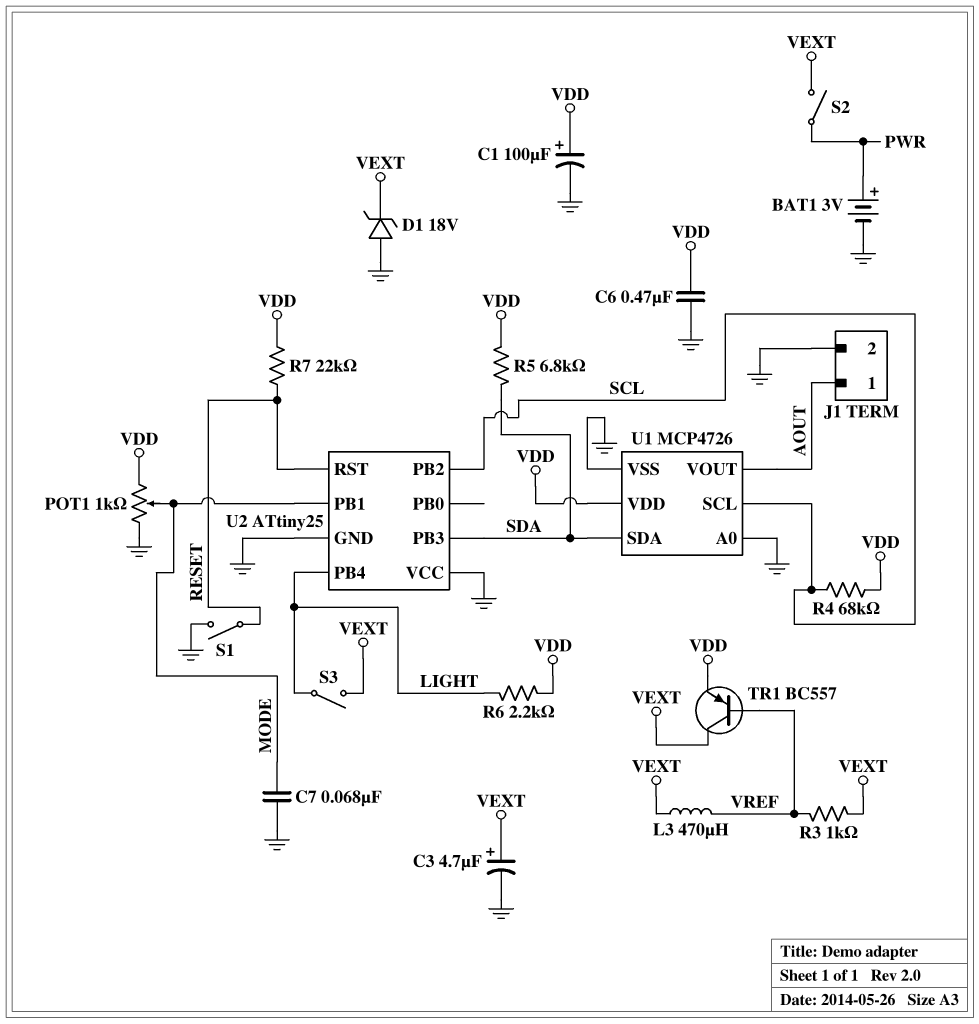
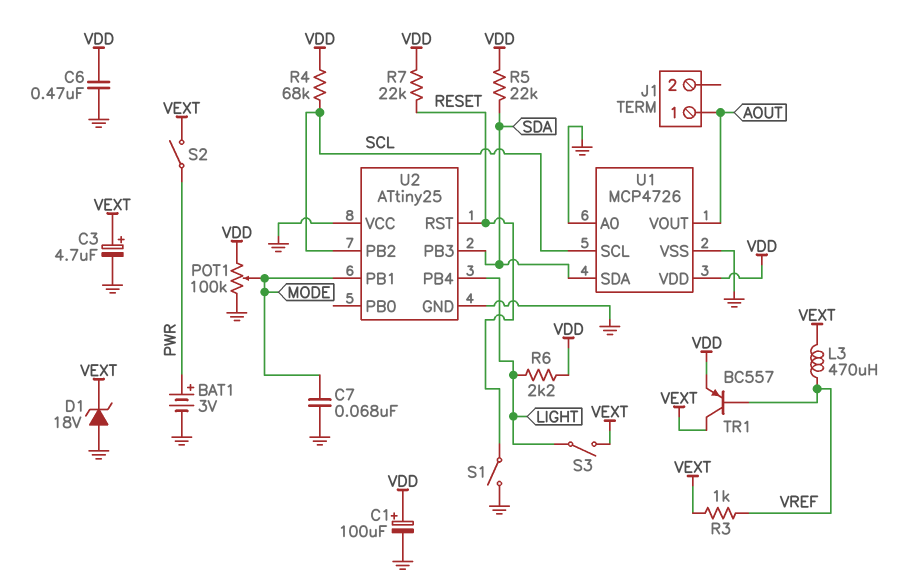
J1 pin 2: GND -> none
POT1: 1k (GND, VDD, wiper MODE) -> 100k (GND, VDD, wiper MODE)
R5: 6.8k (SDA, VDD) -> 22k (SDA, VDD)

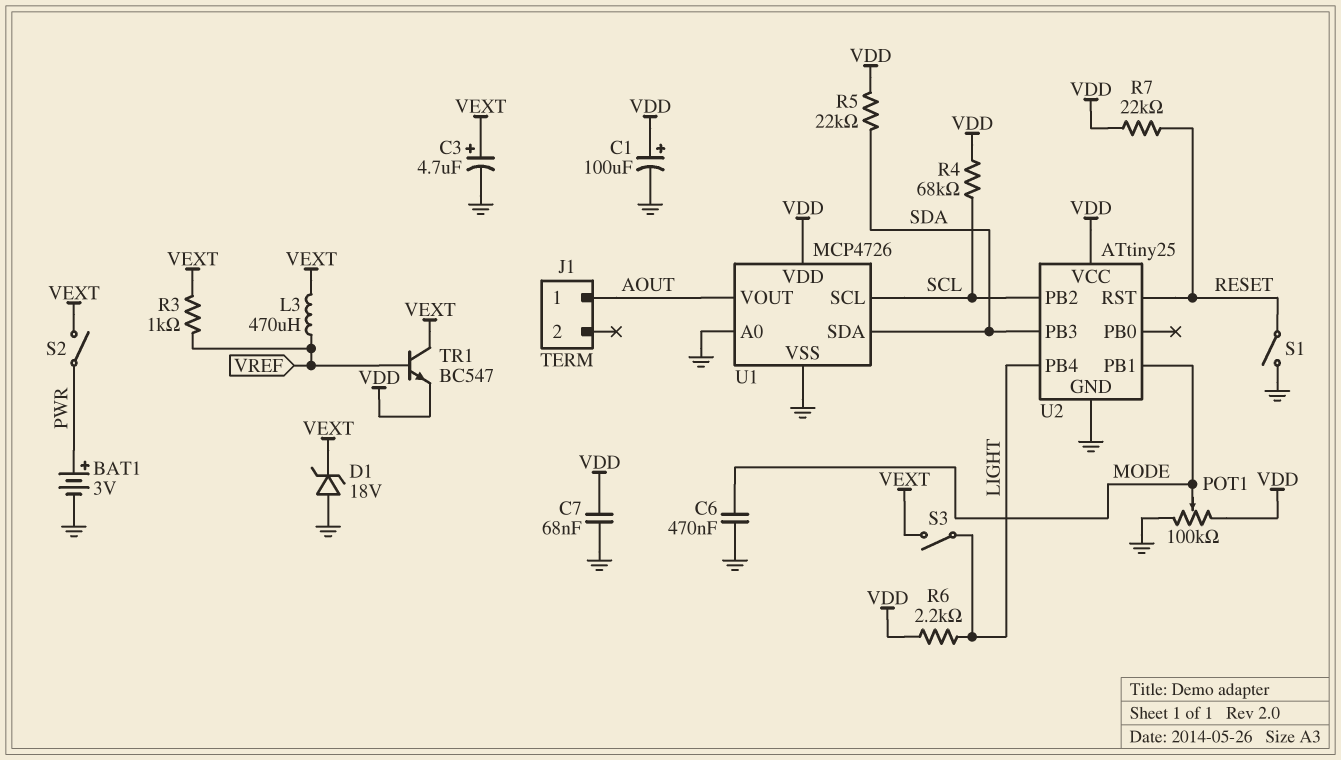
C6: 470nF (GND, VDD) -> 470nF (GND, MODE)
C7: 68nF (GND, MODE) -> 68nF (GND, VDD)
TR1: PNP BC557 (B VREF, C VEXT, E VDD) -> NPN BC547 (B VREF, C VEXT, E VDD)
U2 pin VCC: GND -> VDD

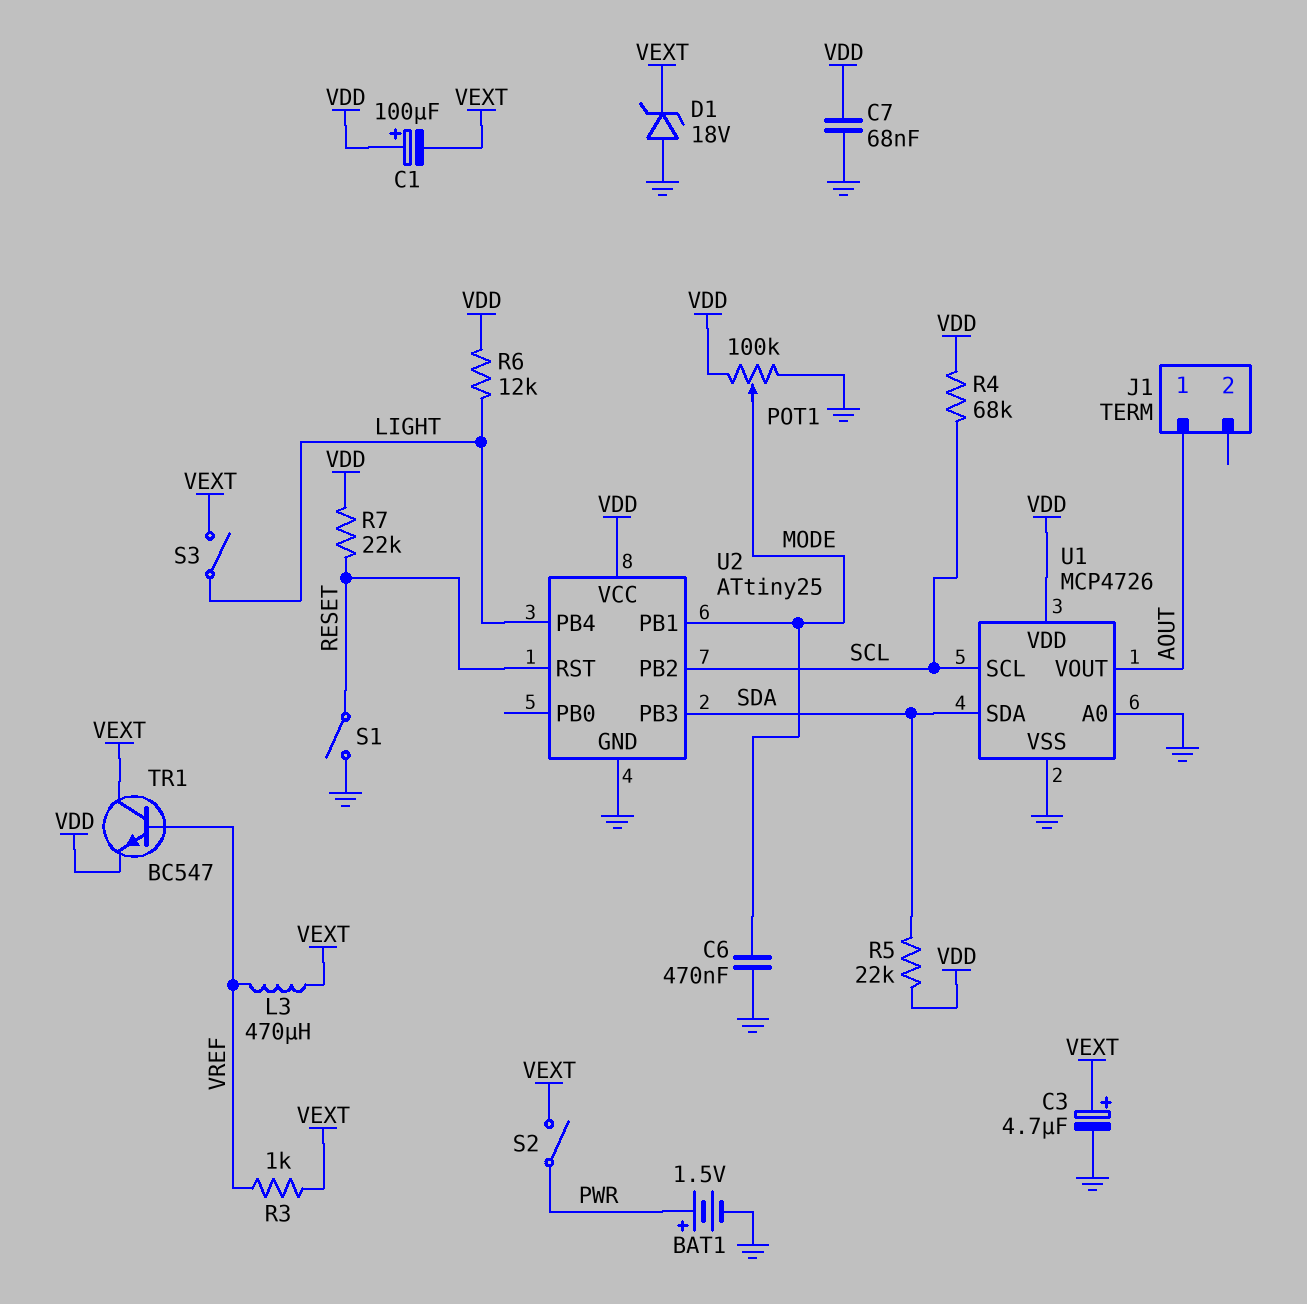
BAT1: 3V (plus PWR, minus GND) -> 1.5V (plus PWR, minus GND)
C1: 100uF (plus VDD, minus GND) -> 100uF (plus VDD, minus VEXT)
R6: 2.2k (LIGHT, VDD) -> 12k (LIGHT, VDD)

